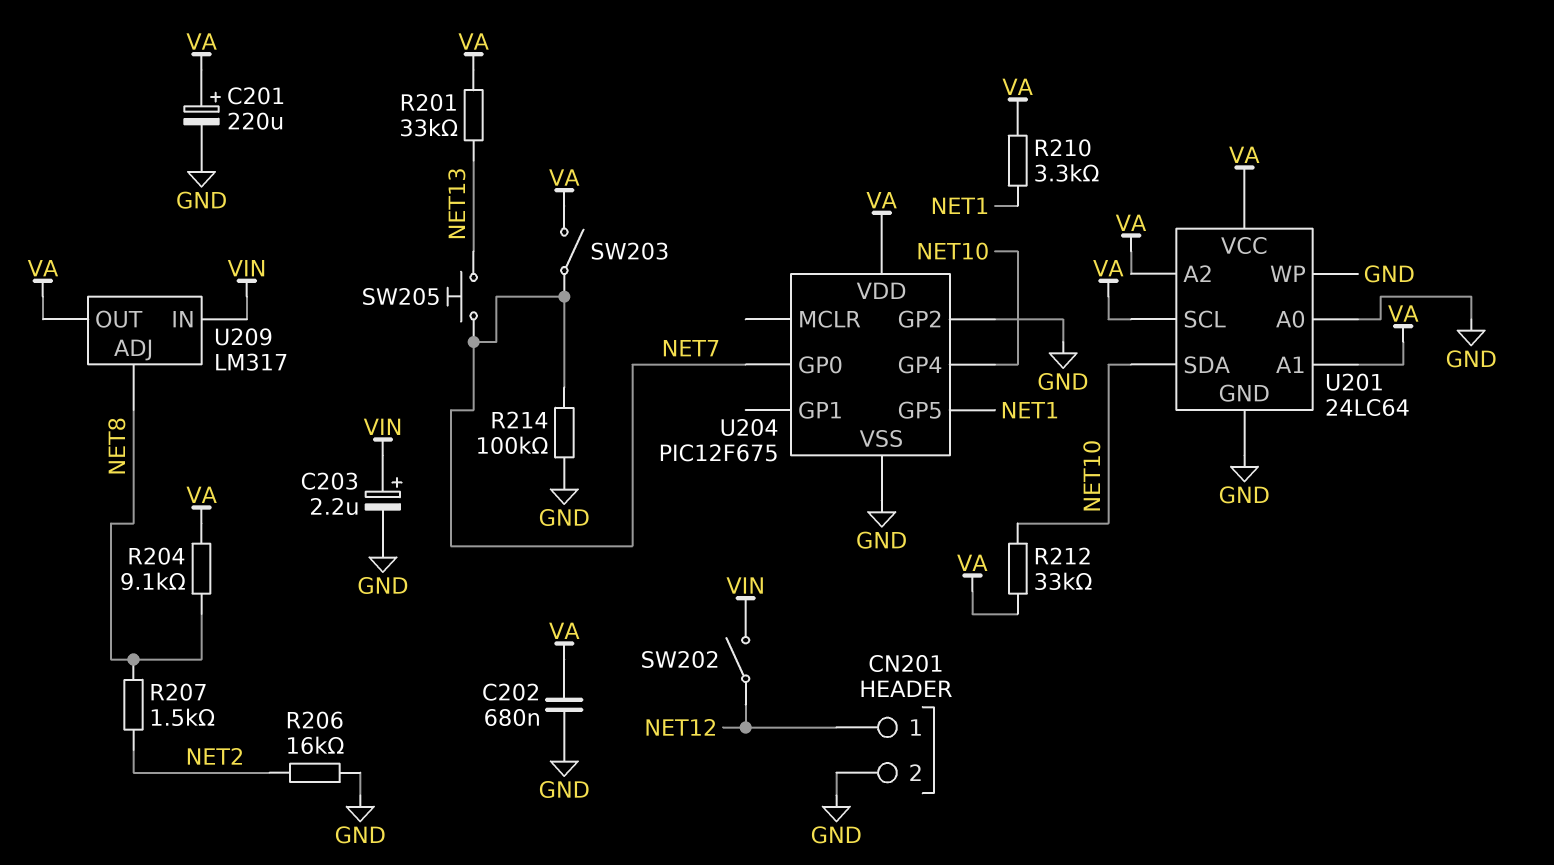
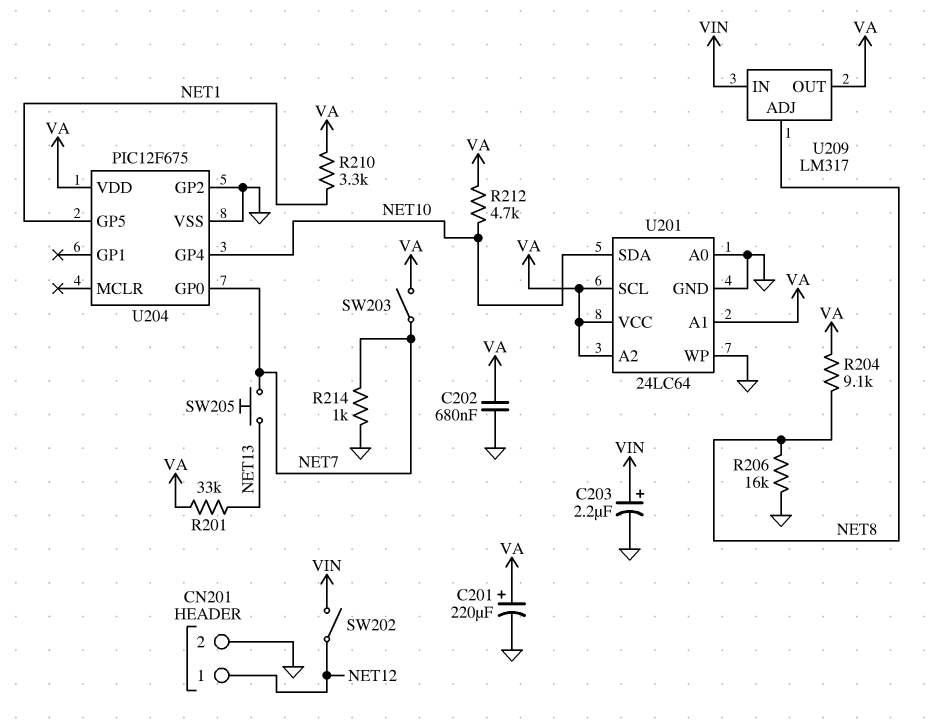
R206: 16k (GND, NET2) -> 16k (GND, NET8)
R207: 1.5k (NET2, NET8) -> none
R212: 33k (NET10, VA) -> 4.7k (NET10, VA)
R214: 100k (GND, NET7) -> 1k (GND, NET7)

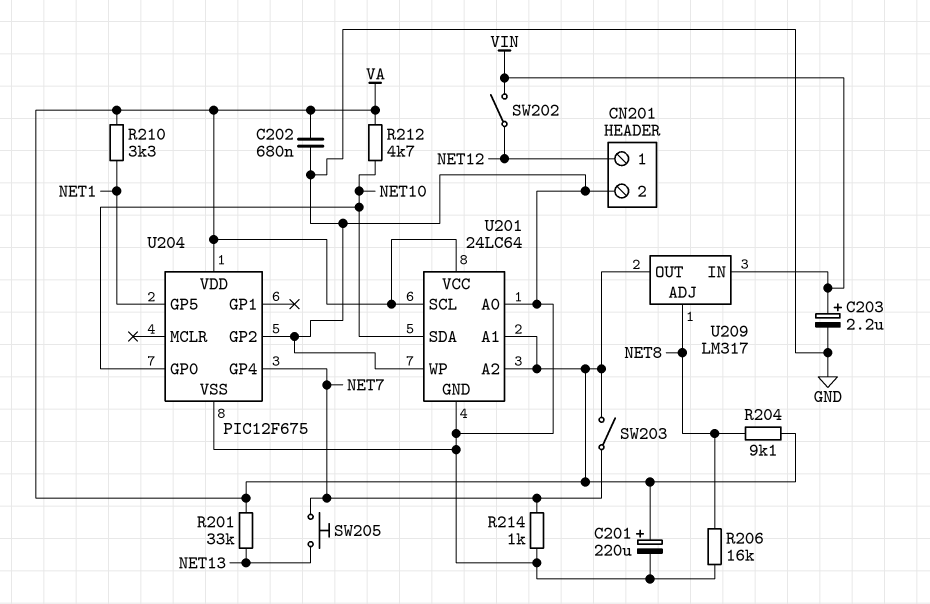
U204 pin GP0: NET7 -> NET10
U204 pin GP4: NET10 -> NET7

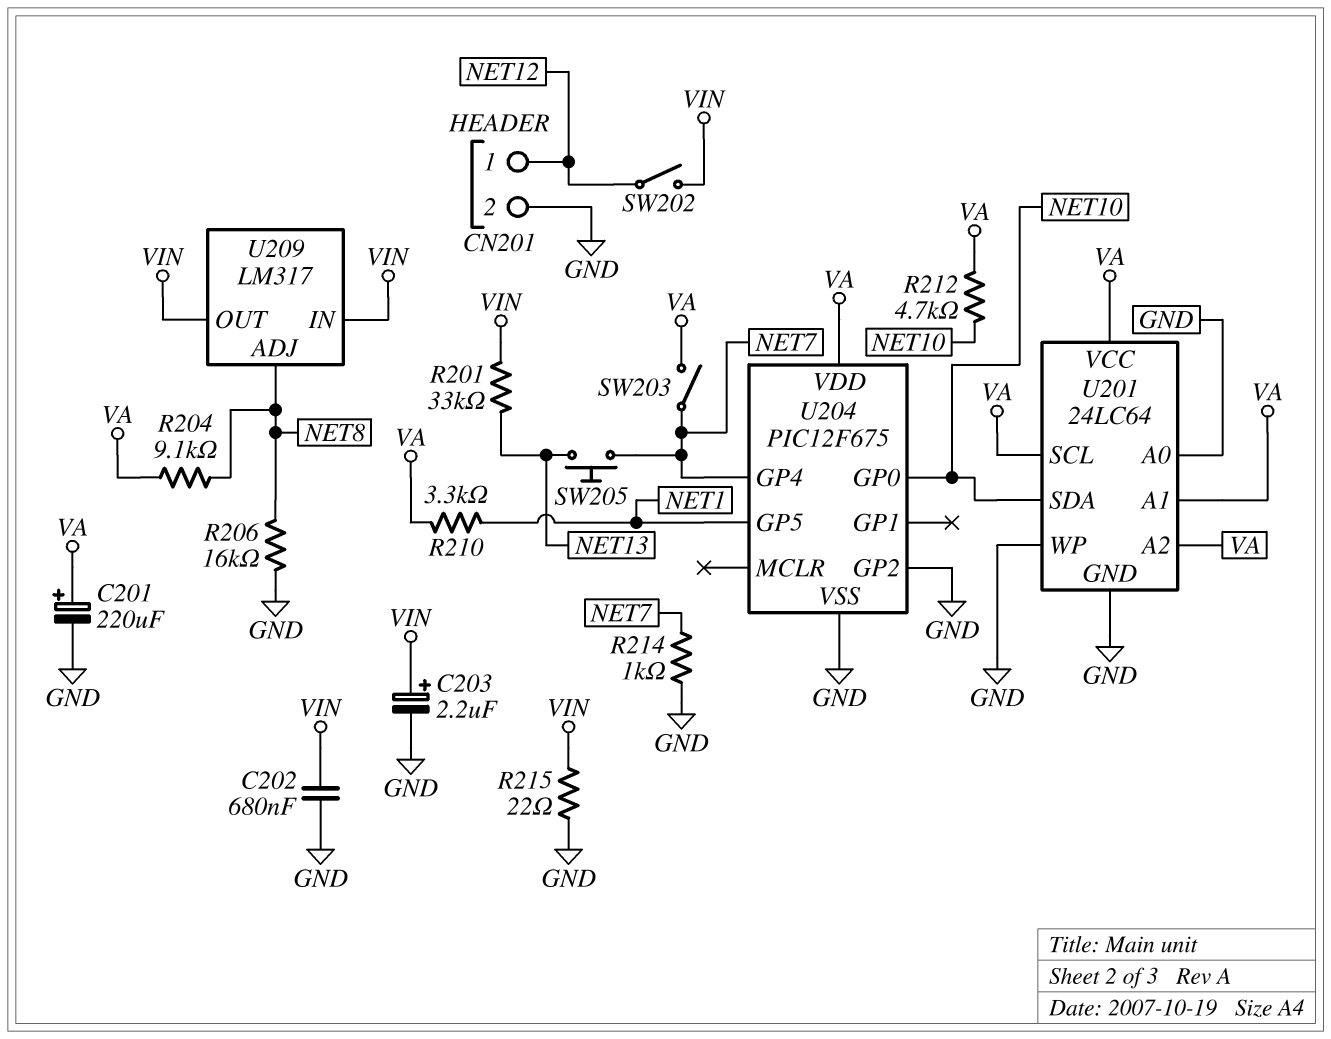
C202: 680nF (GND, VA) -> 680nF (GND, VIN)
R201: 33k (NET13, VA) -> 33k (NET13, VIN)
R215: none -> 22 (GND, VIN)
U209 pin OUT: VA -> VIN

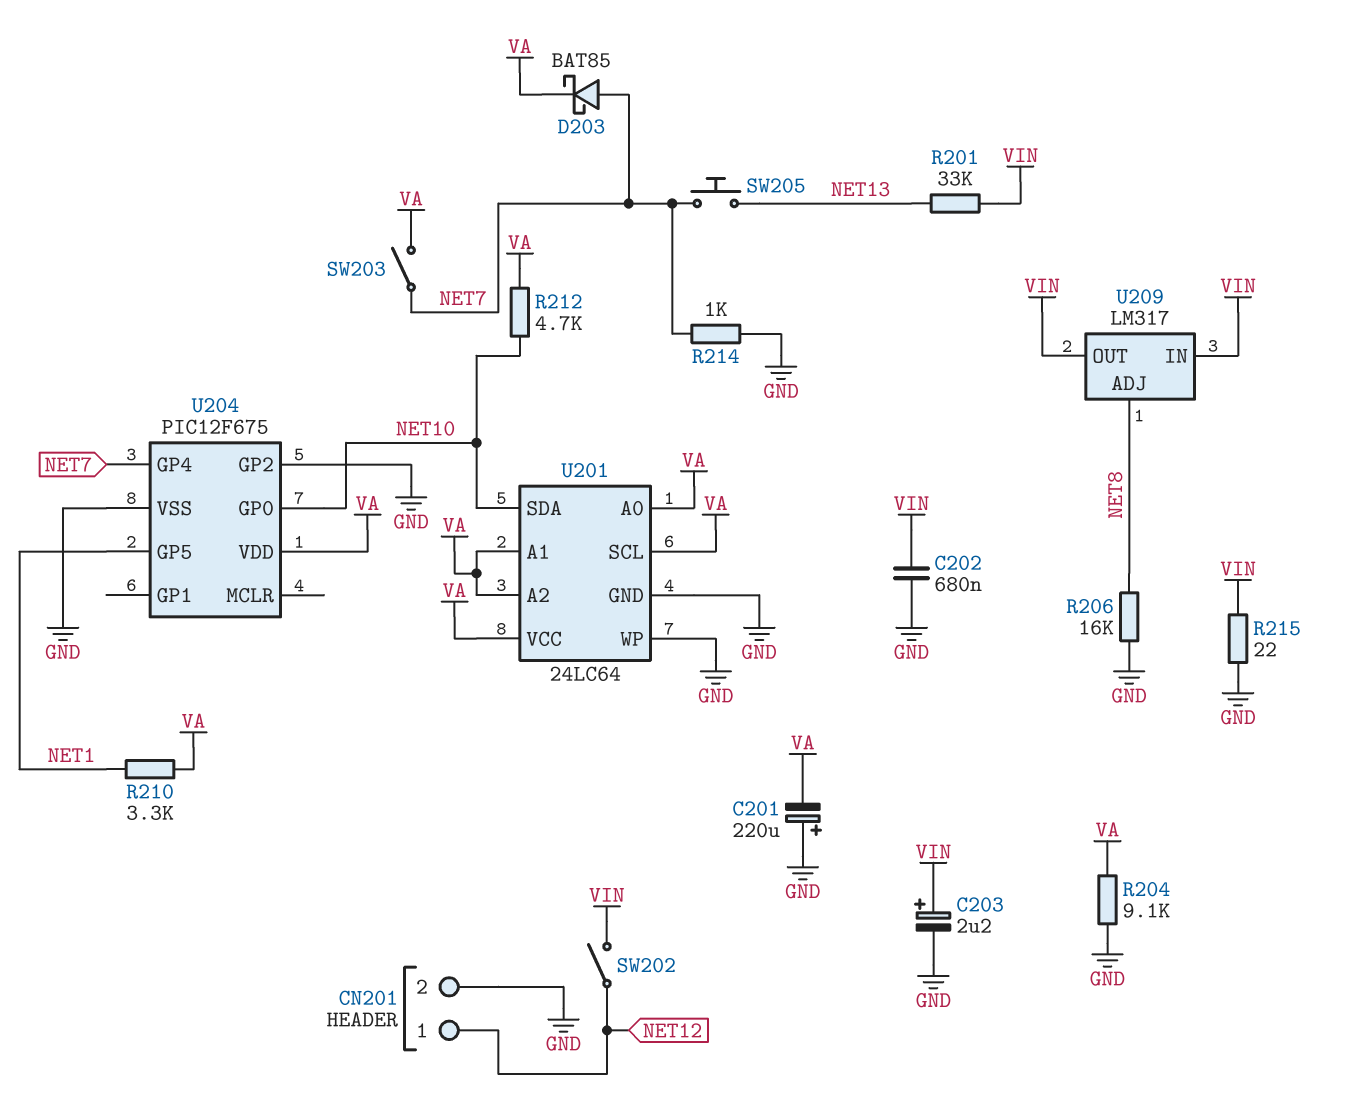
C201: 220uF (plus VA, minus GND) -> 220uF (plus GND, minus VA)
D203: none -> schottky BAT85 (A NET7, K VA)
R204: 9.1k (NET8, VA) -> 9.1k (GND, VA)
U201 pin A0: GND -> VA

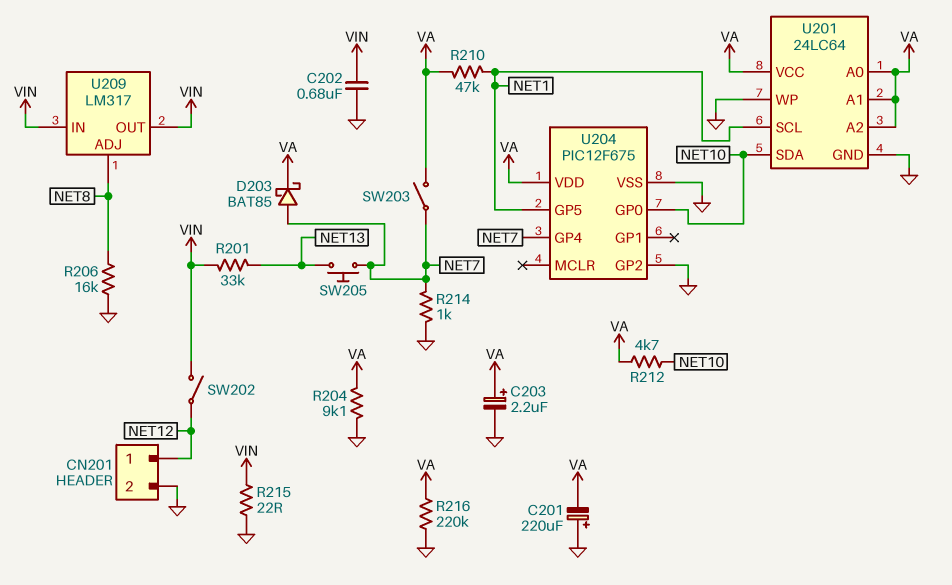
C203: 2.2uF (plus VIN, minus GND) -> 2.2uF (plus VA, minus GND)
R210: 3.3k (NET1, VA) -> 47k (NET1, VA)
R216: none -> 220k (GND, VA)
U201 pin SCL: VA -> NET1

